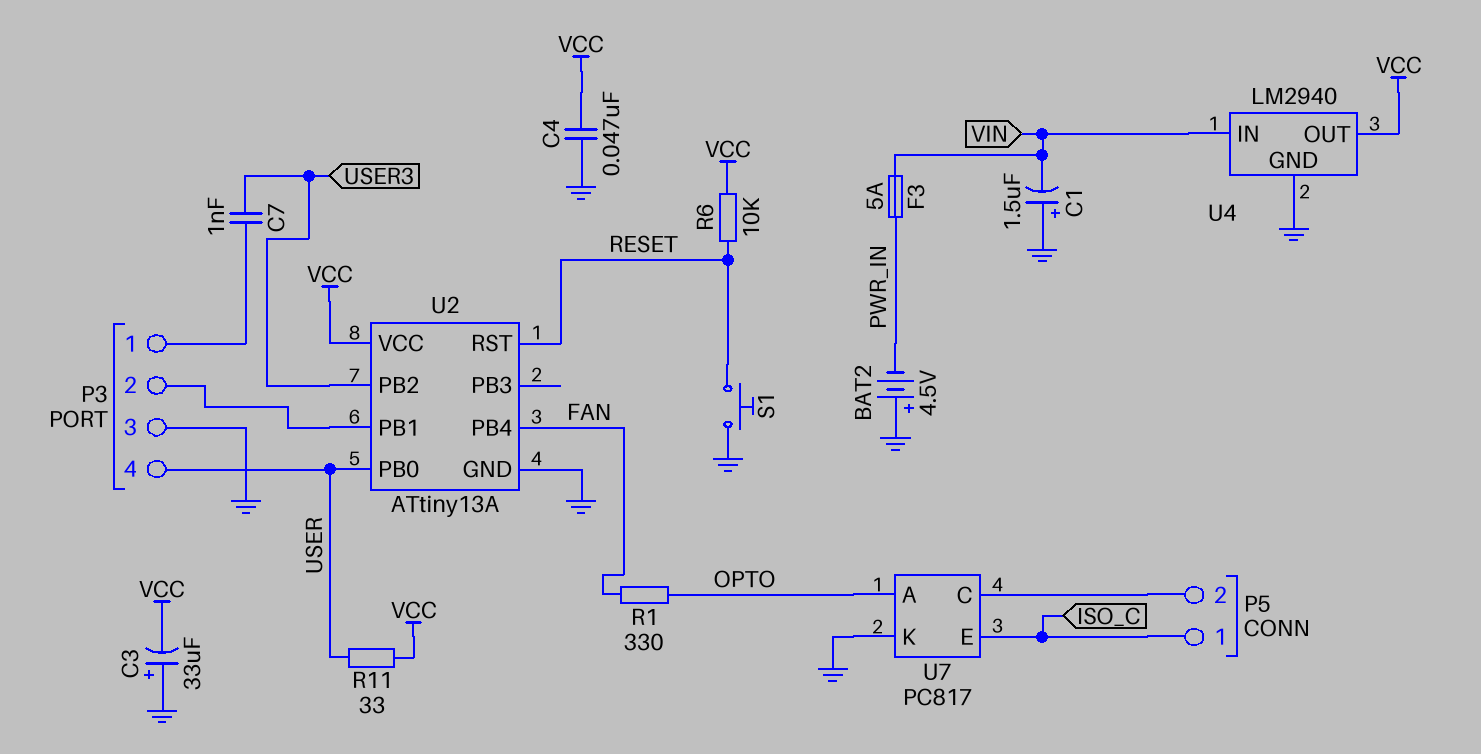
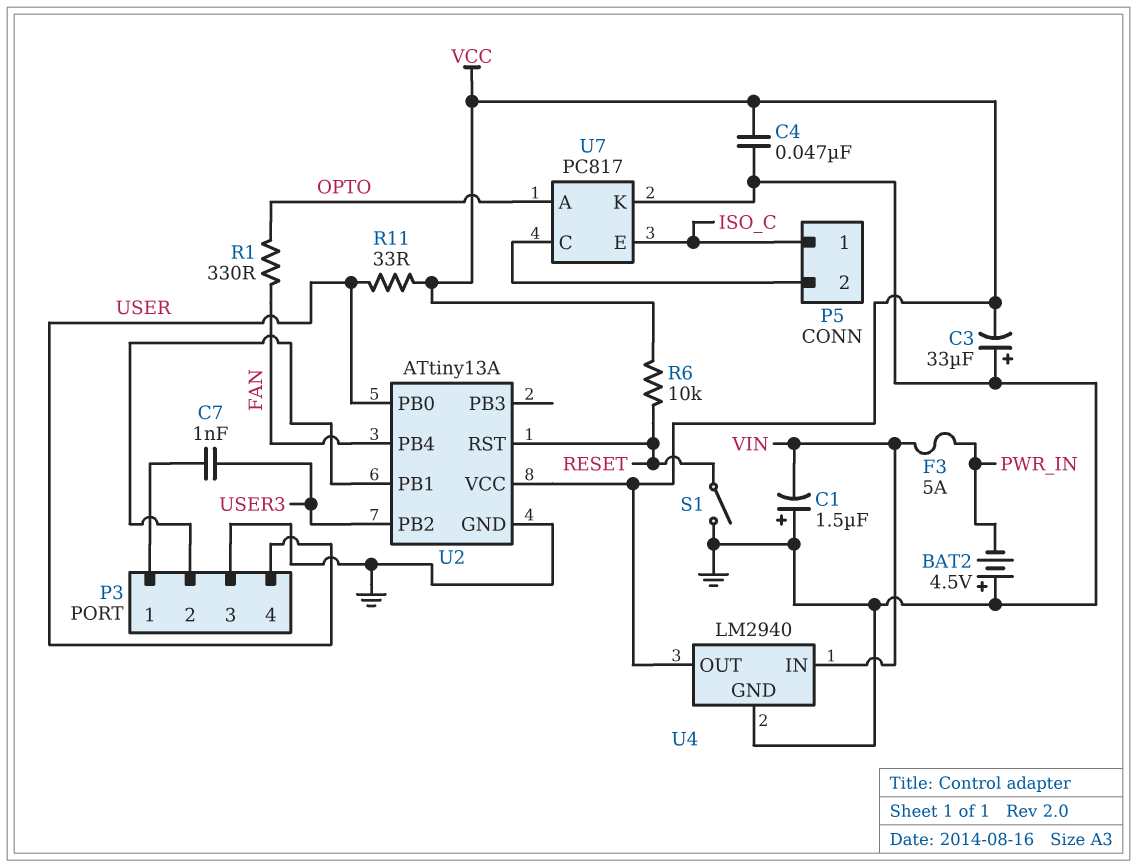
S1: button (GND, RESET) -> switch (GND, RESET)

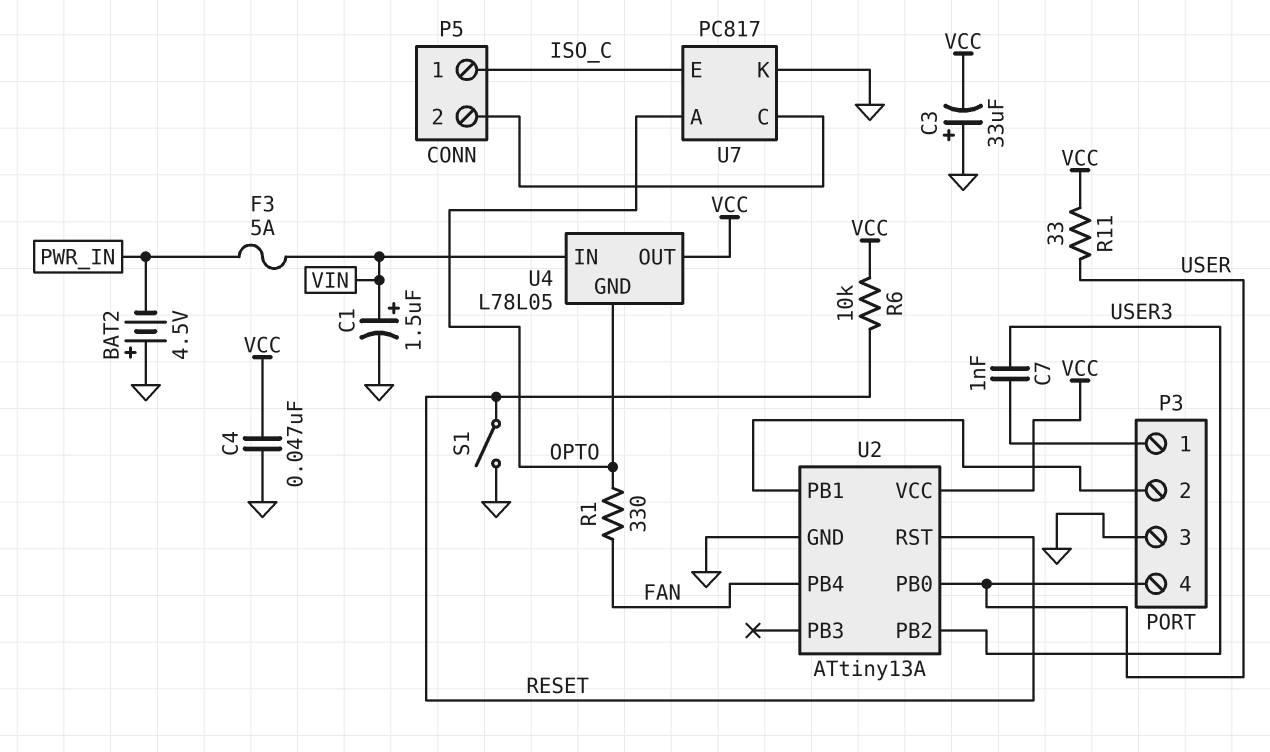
C1: 1.5uF (plus GND, minus VIN) -> 1.5uF (plus VIN, minus GND)
U4: LM2940 -> L78L05
U4 pin GND: GND -> OPTO

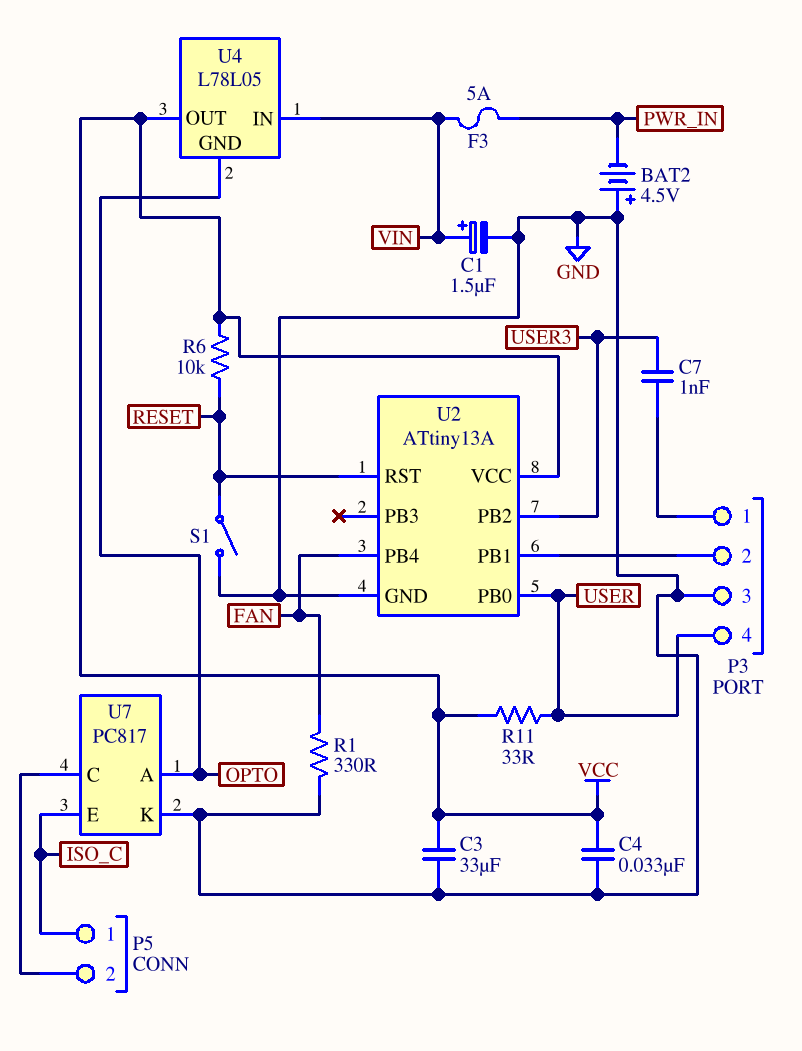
C3: 33uF (plus GND, minus VCC) -> 33uF (GND, VCC)
C4: 47nF (GND, VCC) -> 33nF (GND, VCC)
R1: 330 (FAN, OPTO) -> 330 (FAN, GND)

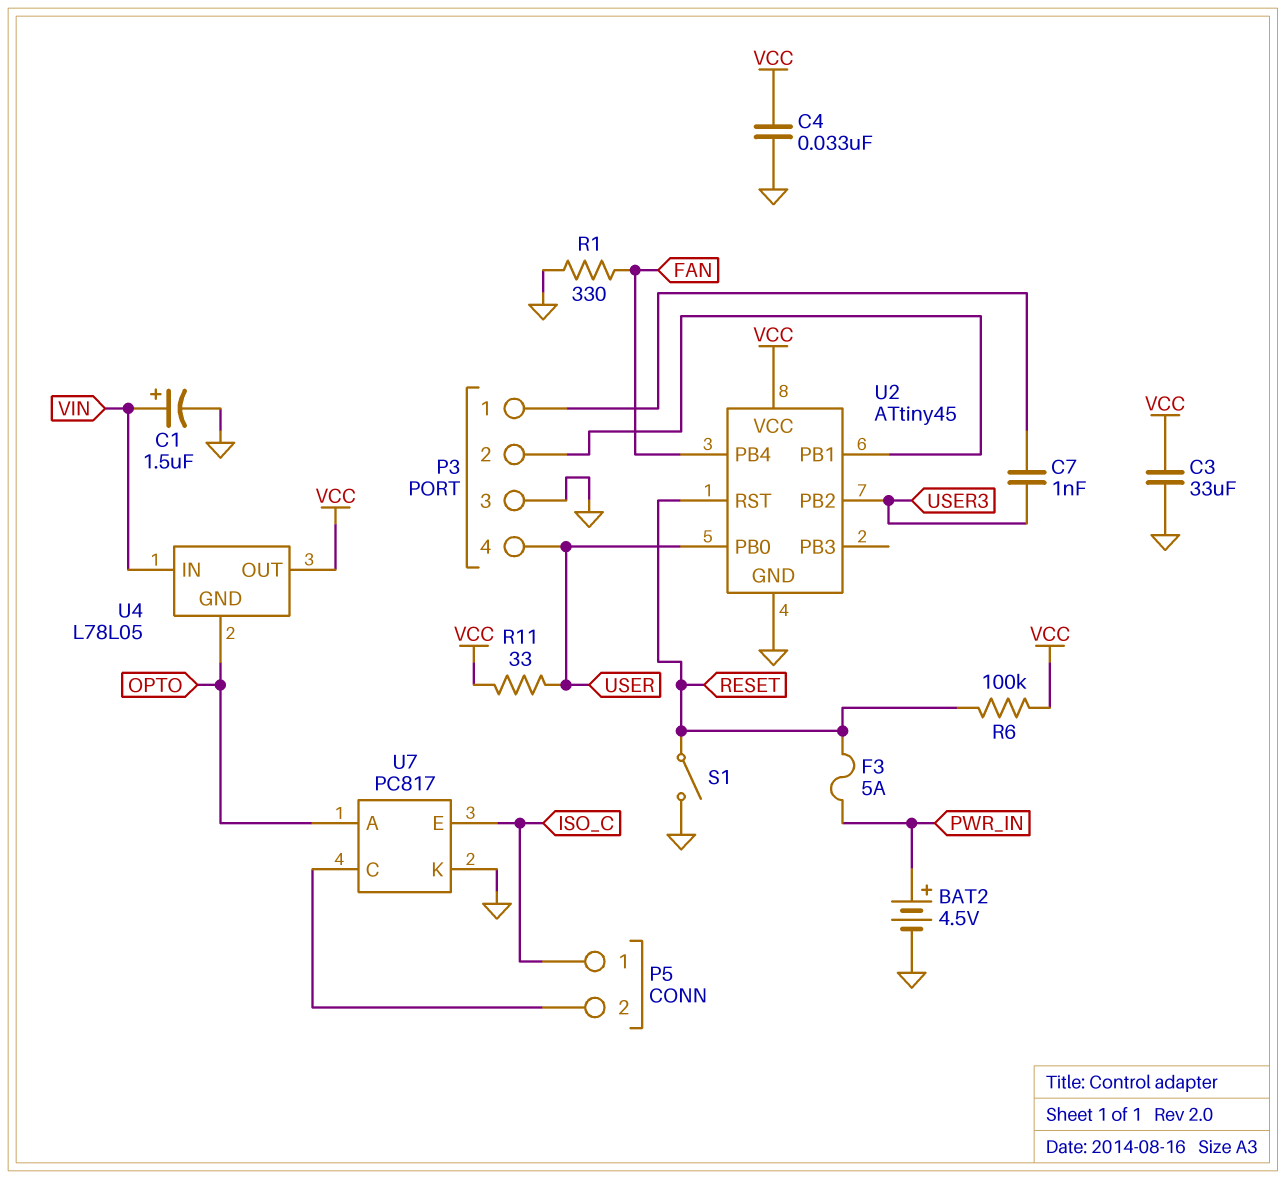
BAT2: 4.5V (plus GND, minus PWR_IN) -> 4.5V (plus PWR_IN, minus GND)
F3: 5A (PWR_IN, VIN) -> 5A (PWR_IN, RESET)
R6: 10k (RESET, VCC) -> 100k (RESET, VCC)
U2: ATtiny13A -> ATtiny45

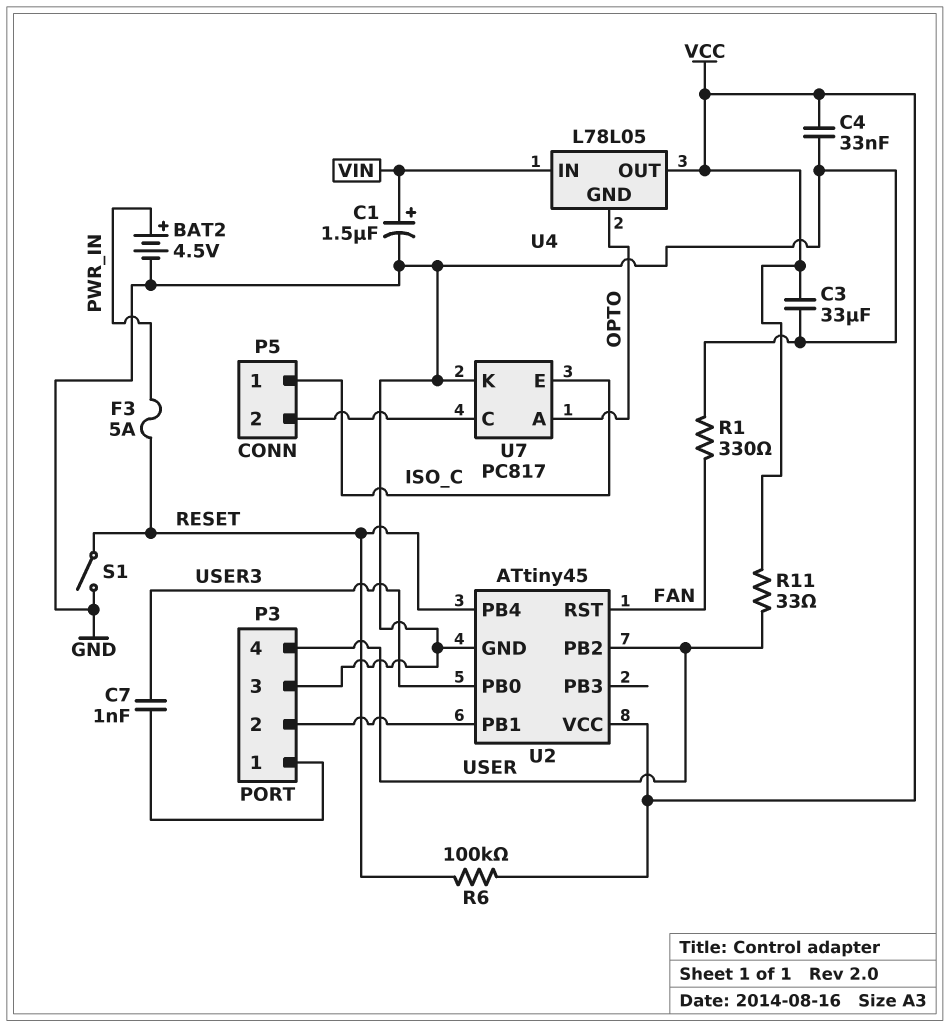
U2 pin PB0: USER -> USER3
U2 pin PB2: USER3 -> USER
U2 pin PB4: FAN -> RESET
U2 pin RST: RESET -> FAN

